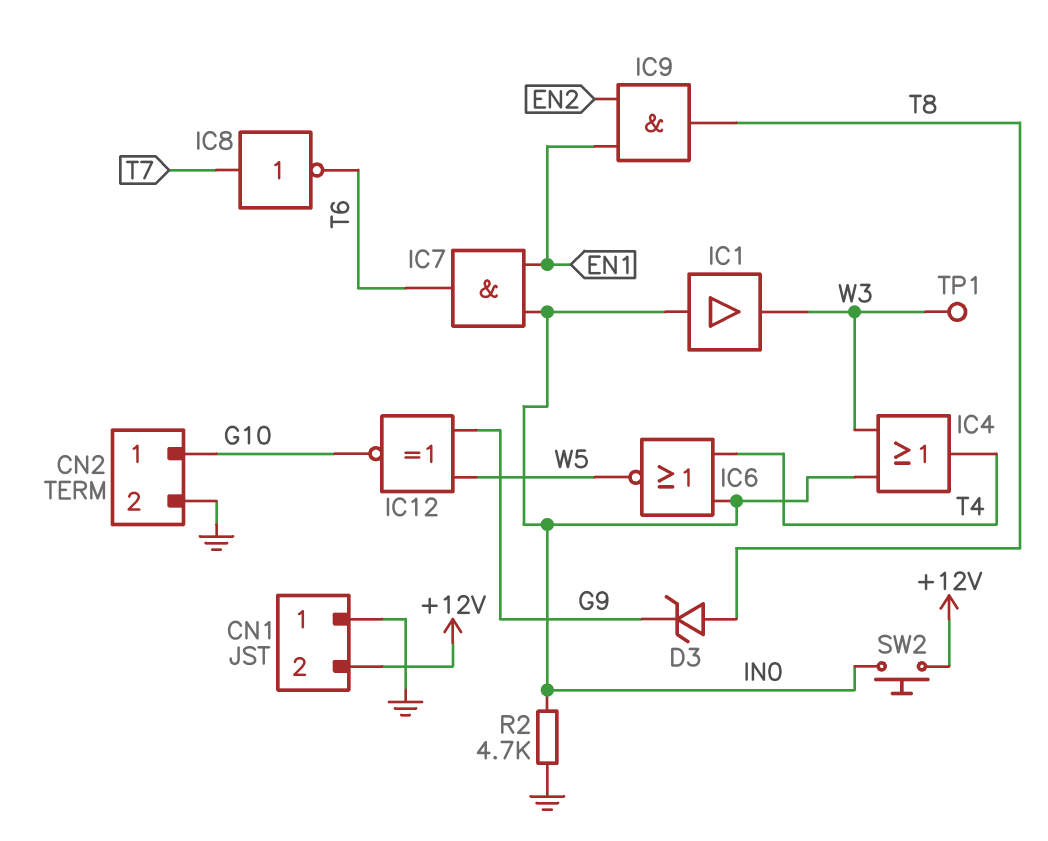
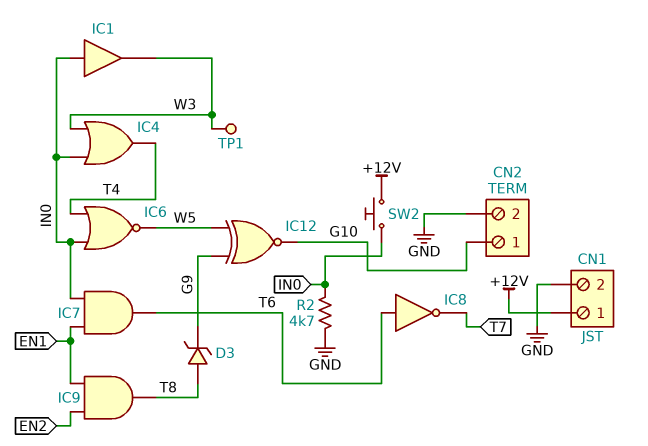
CN1 pin 1: GND -> +12V
CN1 pin 2: +12V -> GND
IC8: NOT (in T7, out T6) -> NOT (in T6, out T7)

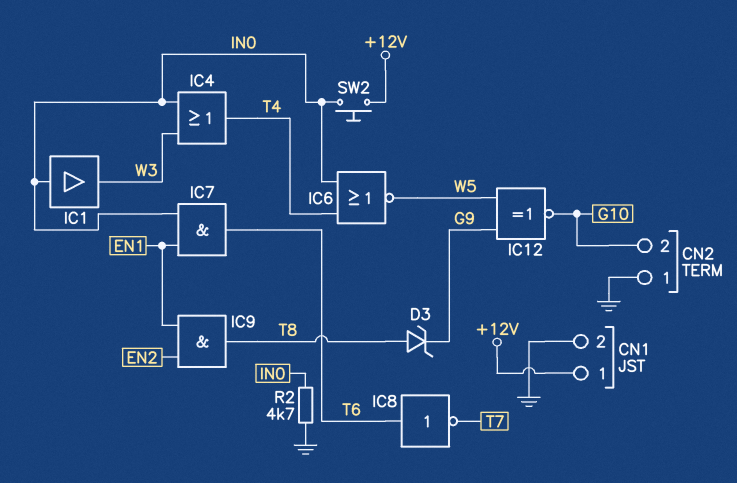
CN2 pin 1: G10 -> GND
CN2 pin 2: GND -> G10
TP1: test point (W3) -> none

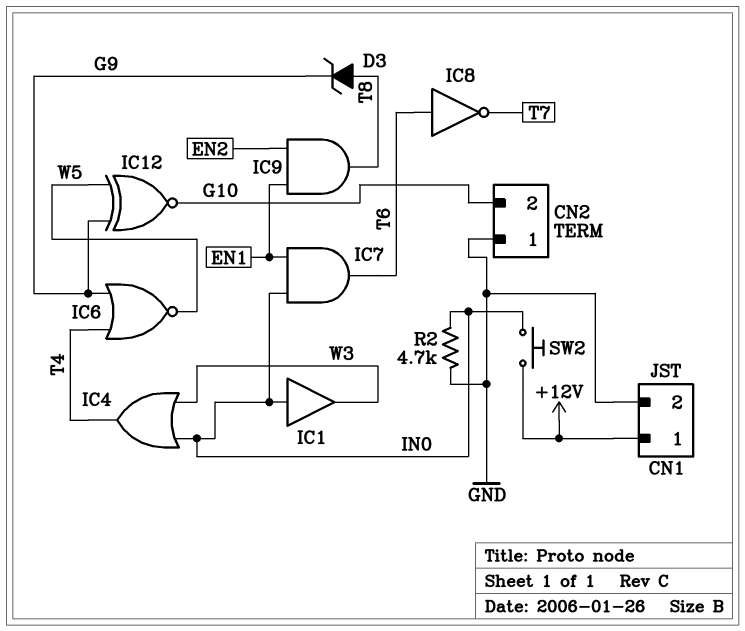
IC6: NOR (in IN0, in T4, out W5) -> NOR (in G9, in T4, out W5)

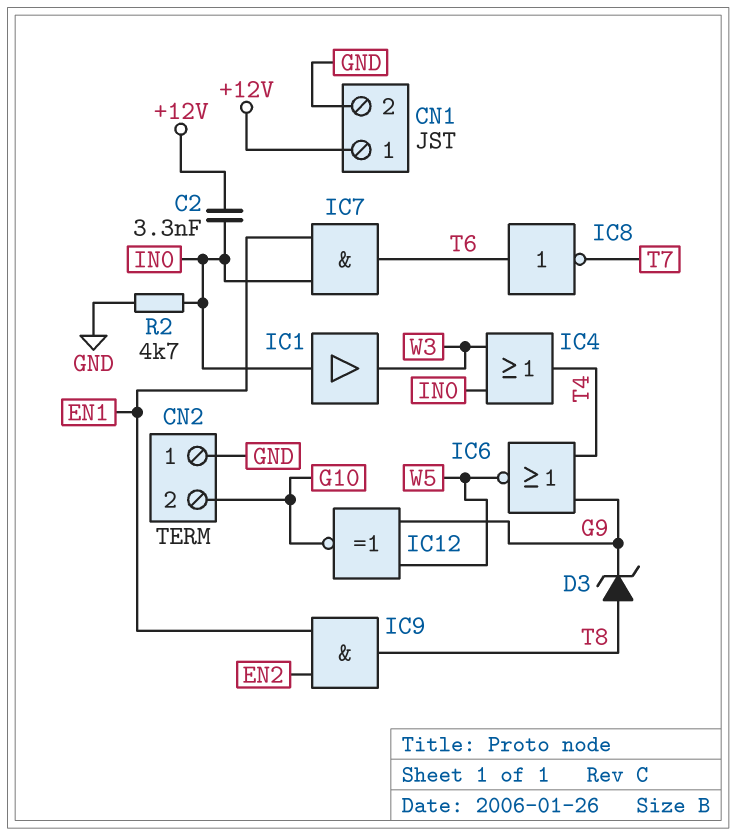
C2: none -> 3.3nF (+12V, IN0)
SW2: button (+12V, IN0) -> none

